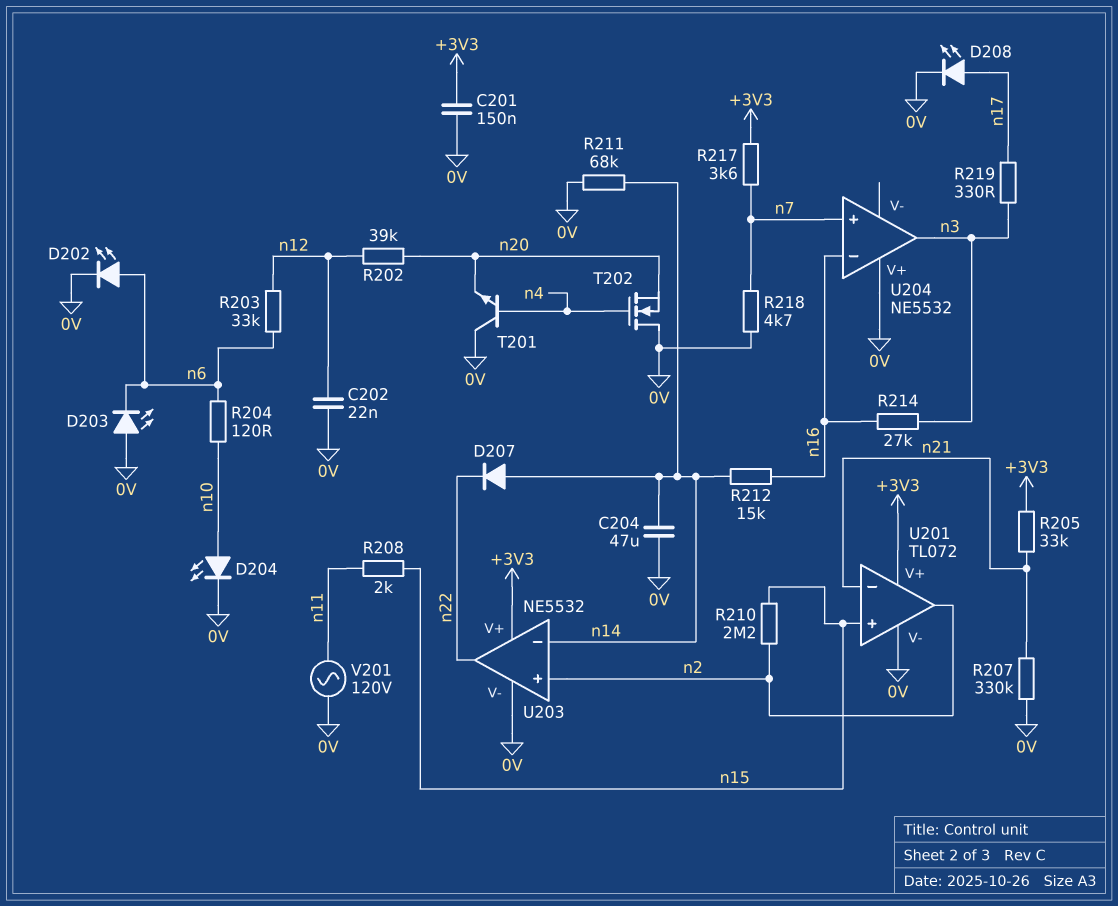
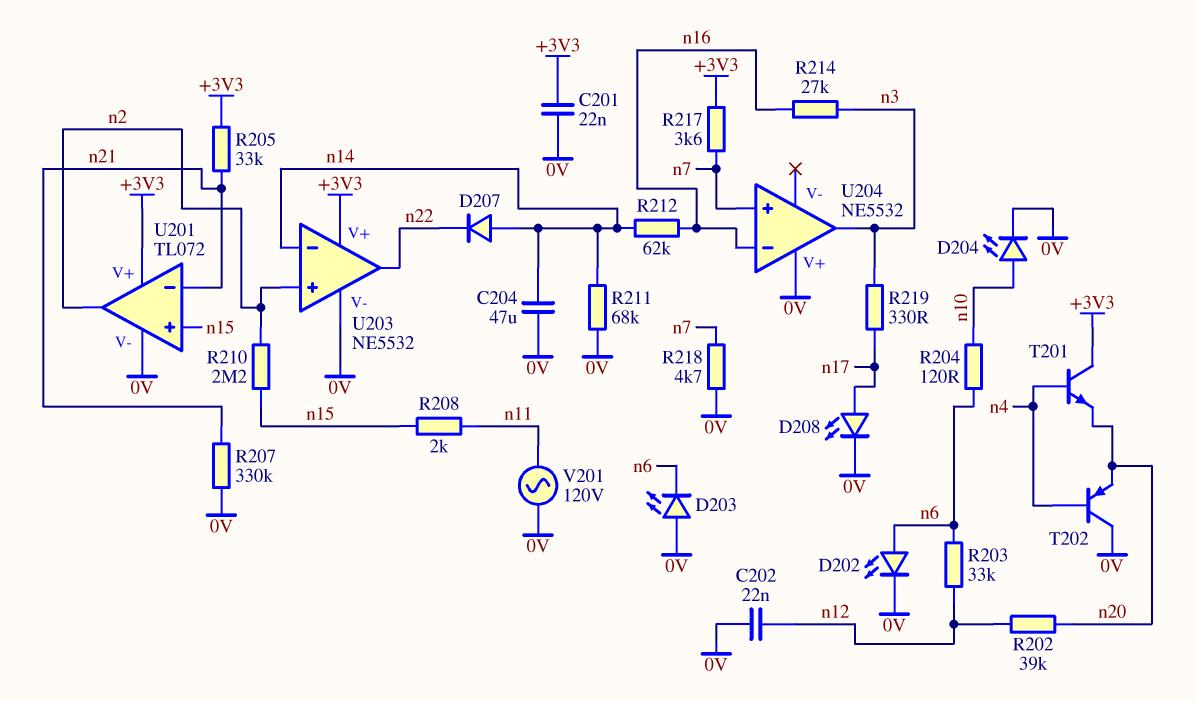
C201: 150nF (+3V3, 0V) -> 22nF (+3V3, 0V)
R212: 15k (n14, n16) -> 62k (n14, n16)
T201: NPN (B n4, C 0V, E n20) -> NPN (B n4, C +3V3, E n20)
T202: NMOS (G n4, D 0V, S n20) -> PNP (B n4, C 0V, E n20)

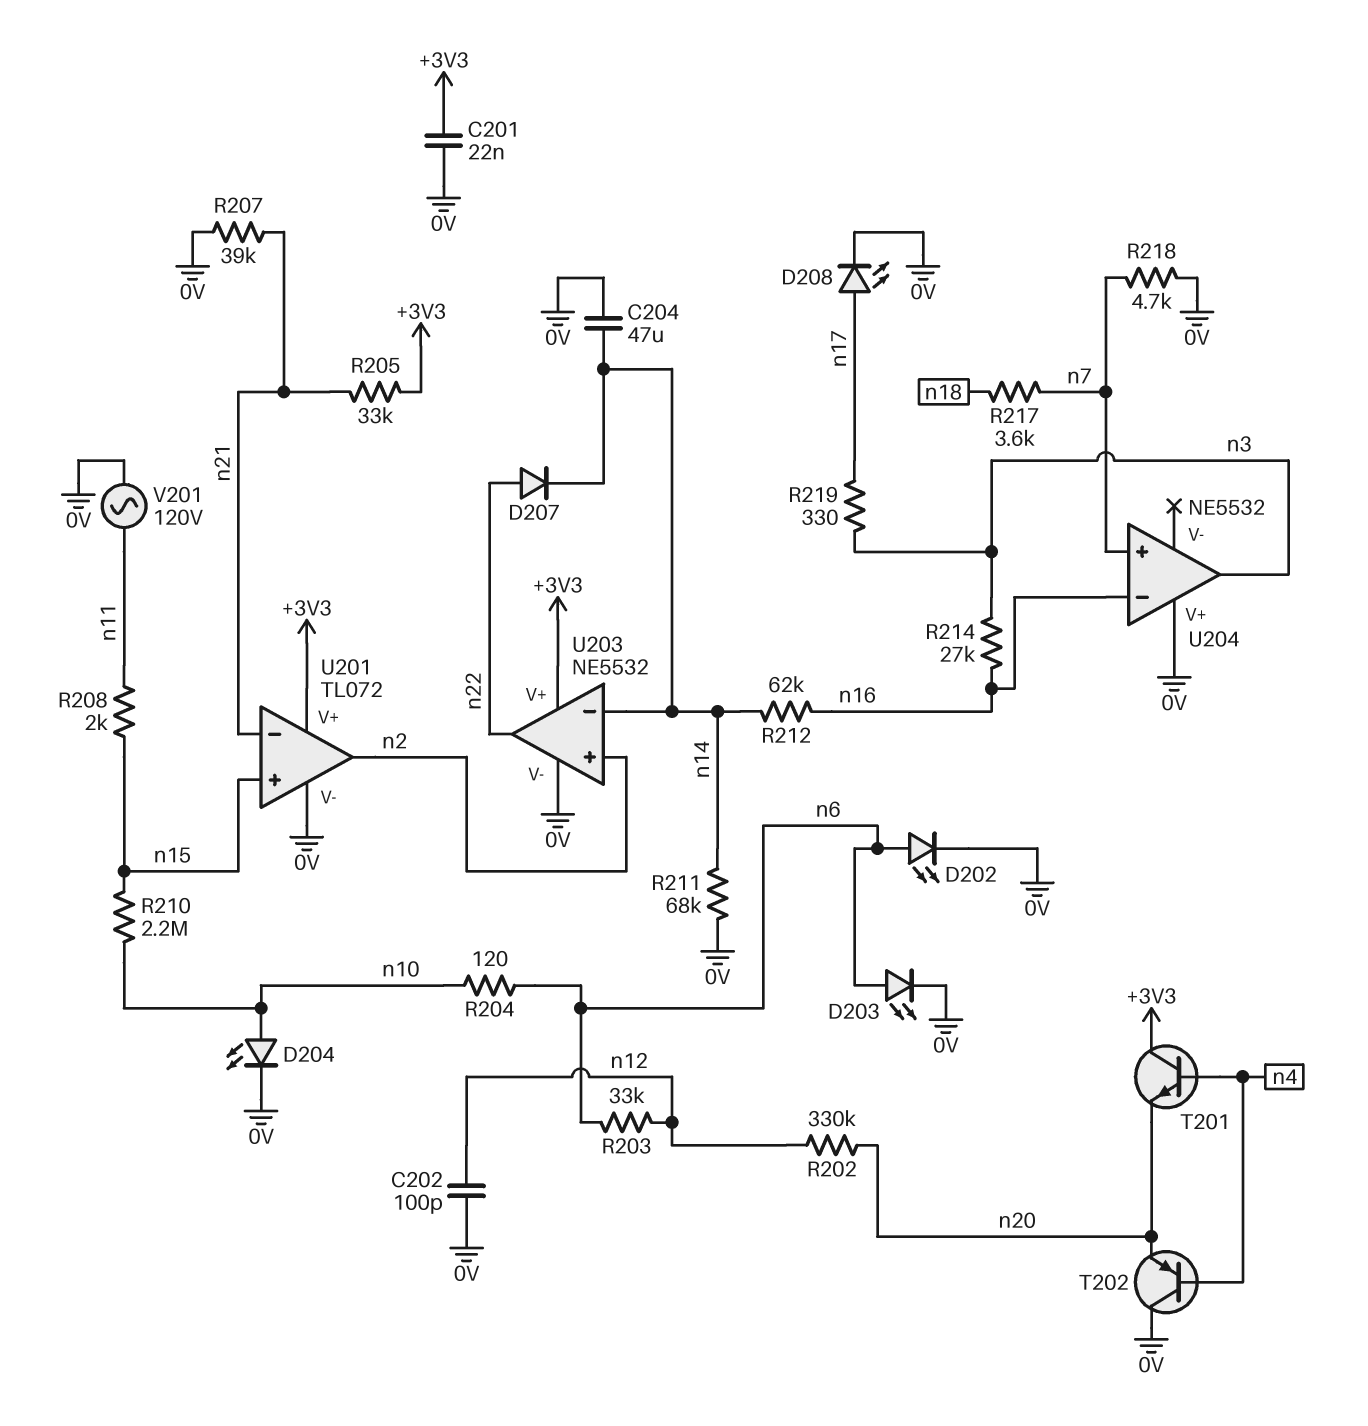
C202: 22nF (0V, n12) -> 100pF (0V, n12)
D203: LED (A 0V, K n6) -> LED (A n6, K 0V)
D207: diode (A n14, K n22) -> diode (A n22, K n14)
R202: 39k (n12, n20) -> 330k (n12, n20)
R207: 330k (0V, n21) -> 39k (0V, n21)
R210: 2.2M (n2, n15) -> 2.2M (n10, n15)
R217: 3.6k (+3V3, n7) -> 3.6k (n7, n18)

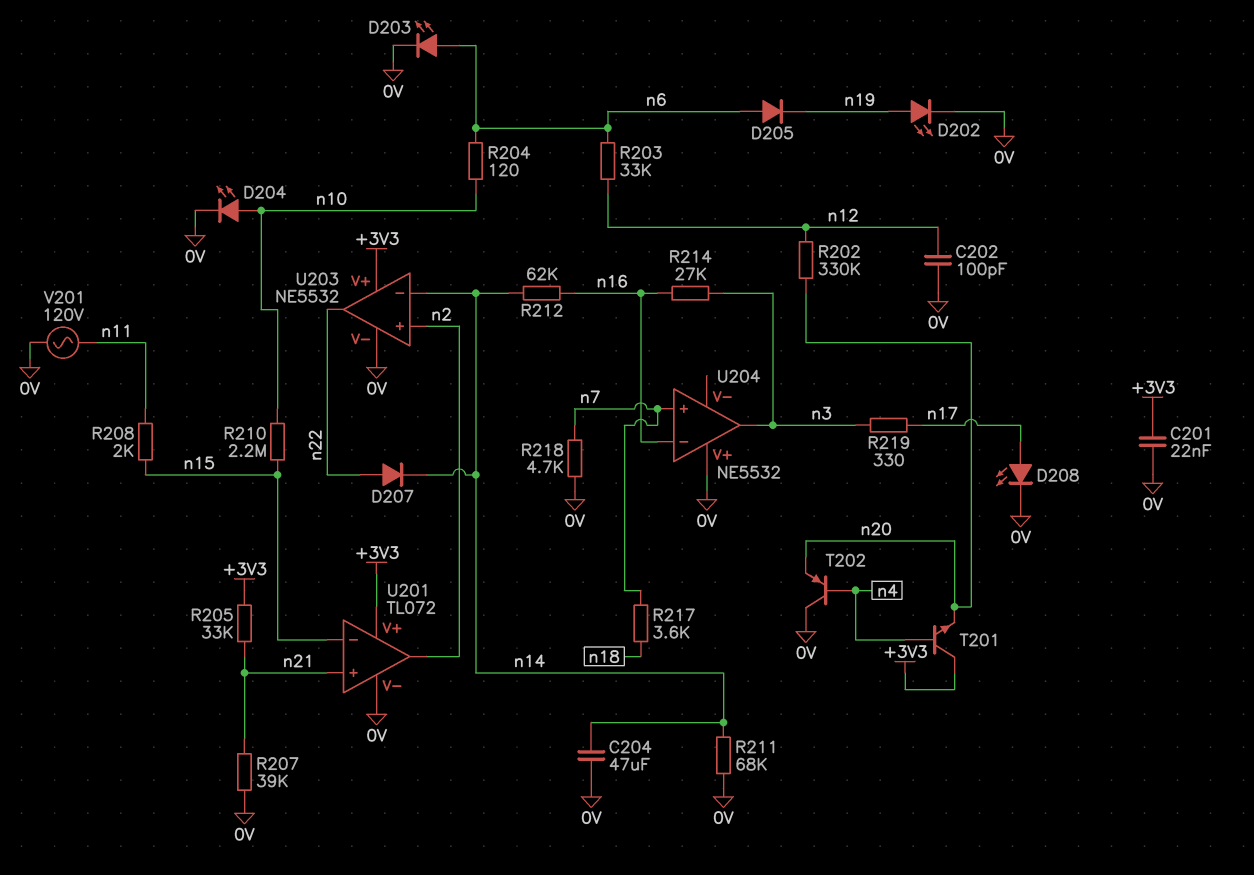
D202: LED (A n6, K 0V) -> LED (A n19, K 0V)
D205: none -> diode (A n6, K n19)
U201 pin in+: n15 -> n21
U201 pin in-: n21 -> n15

